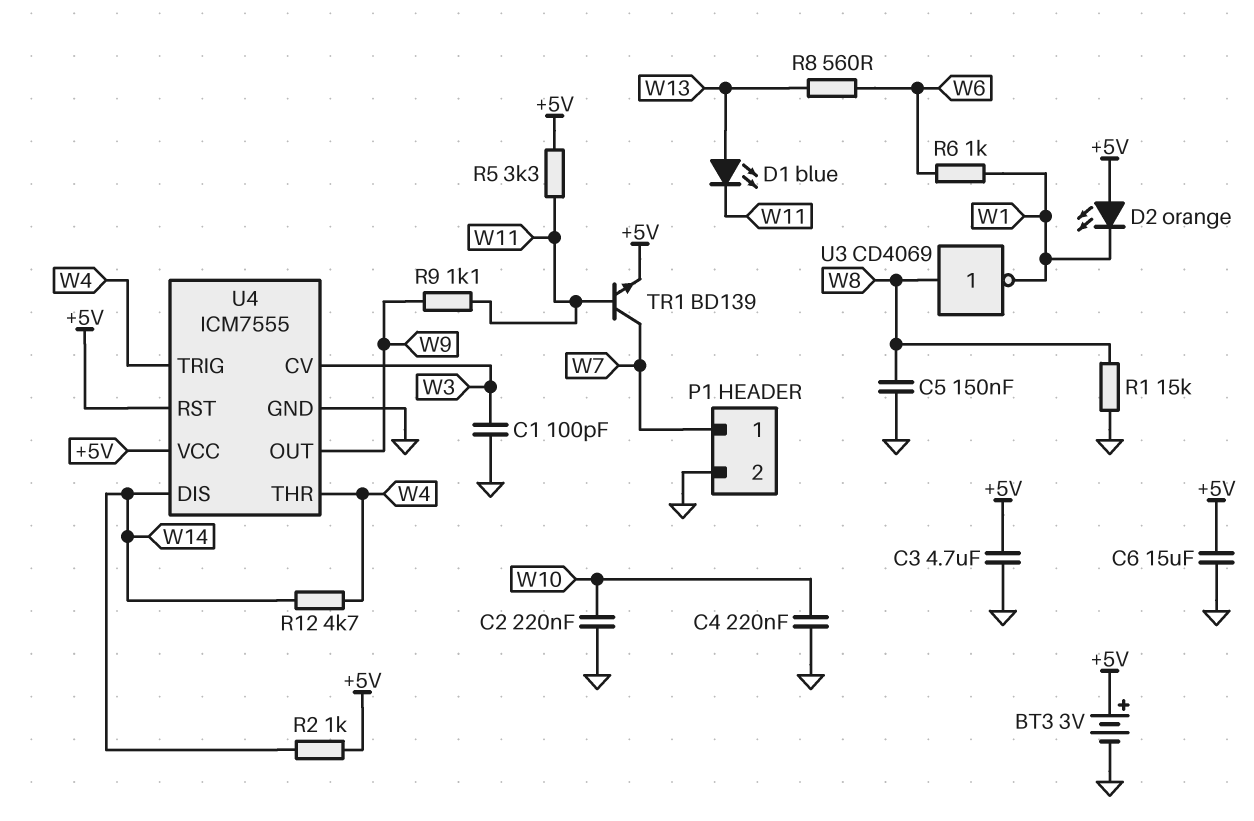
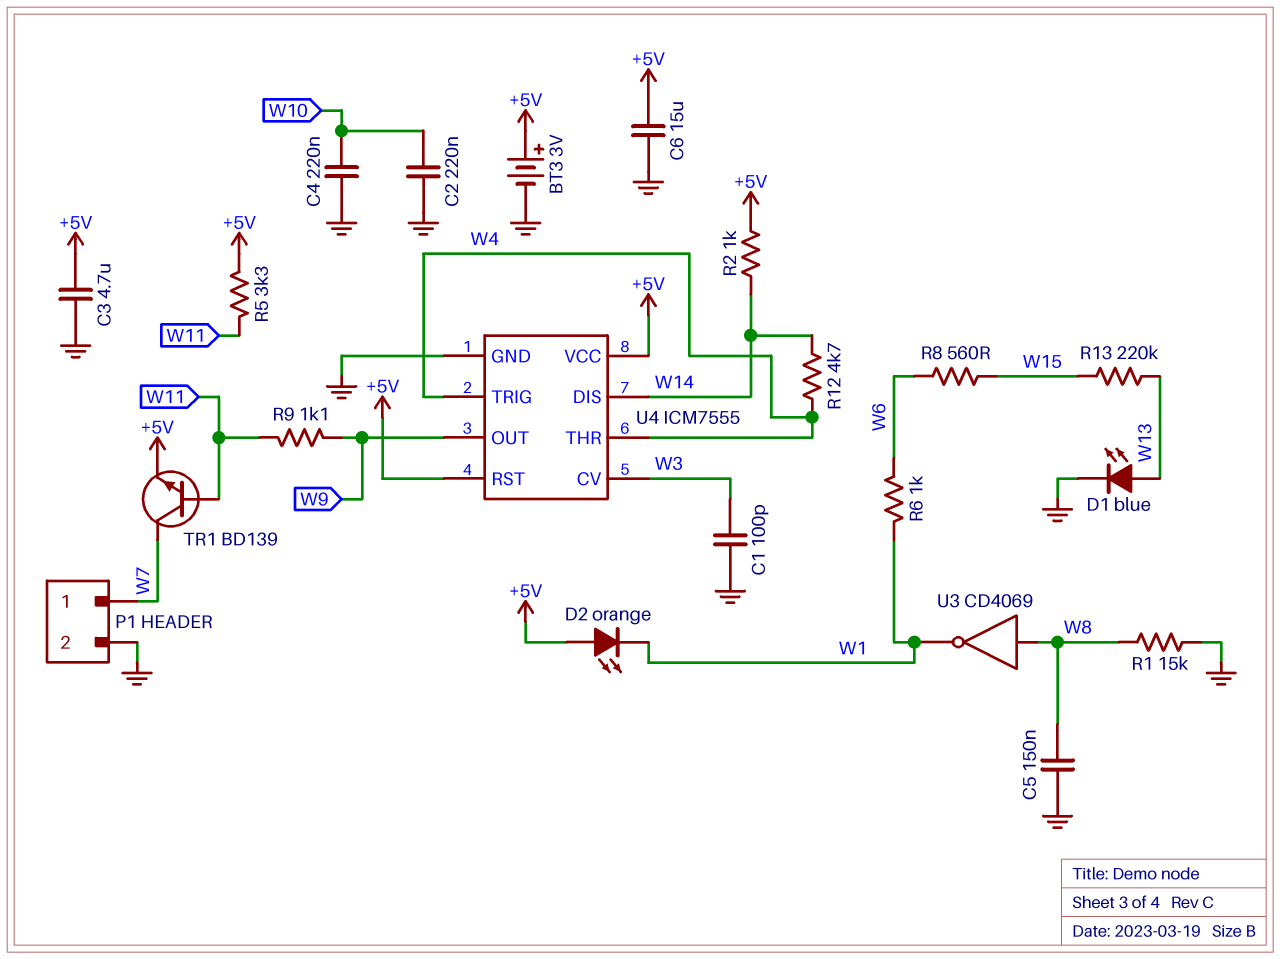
D1: LED blue (A W13, K W11) -> LED blue (A W13, K GND)
R8: 560 (W6, W13) -> 560 (W6, W15)
R13: none -> 220k (W13, W15)

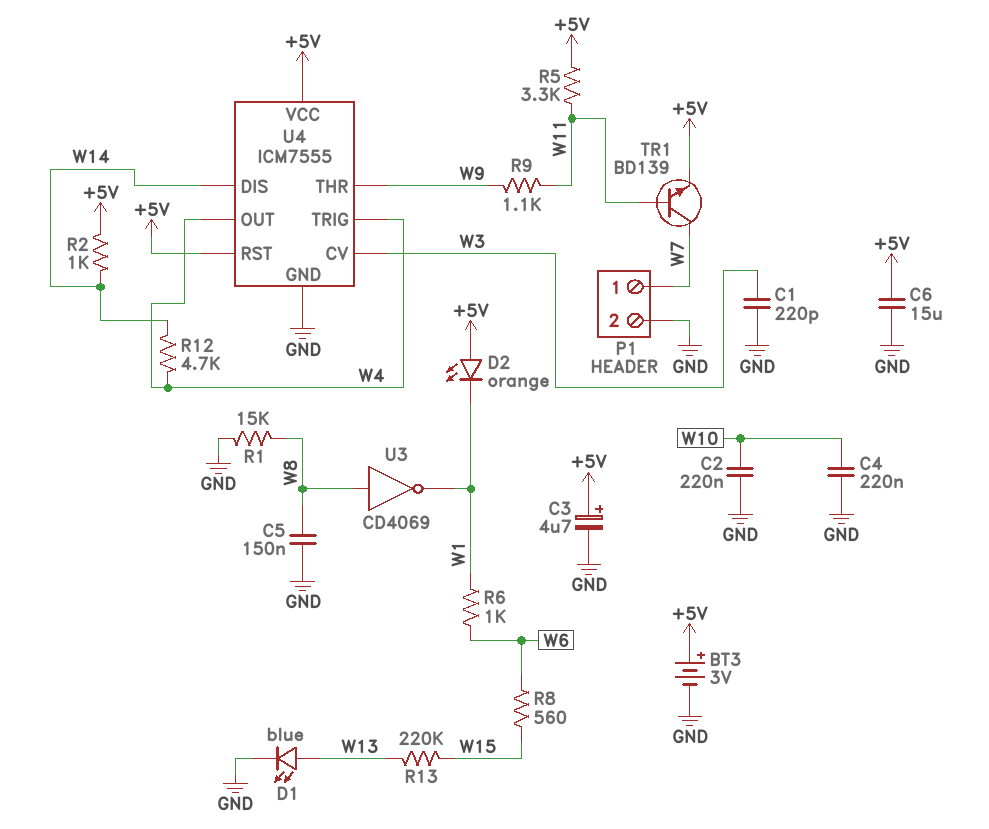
C1: 100pF (GND, W3) -> 220pF (GND, W3)
C3: 4.7uF (+5V, GND) -> 4.7uF (plus +5V, minus GND)
U4 pin OUT: W9 -> W4
U4 pin THR: W4 -> W9

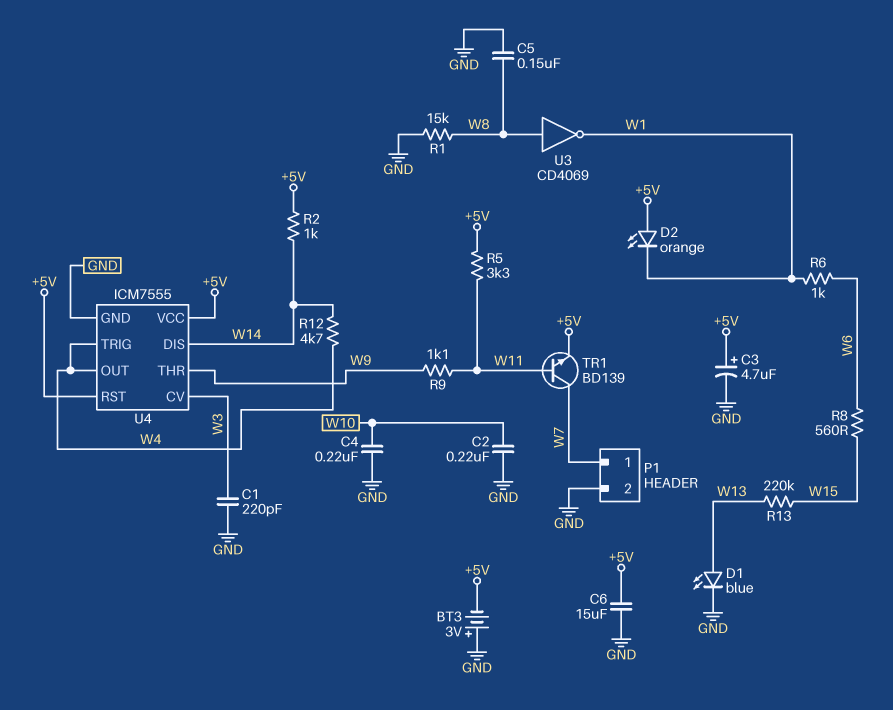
BT3: 3V (plus +5V, minus GND) -> 3V (plus GND, minus +5V)

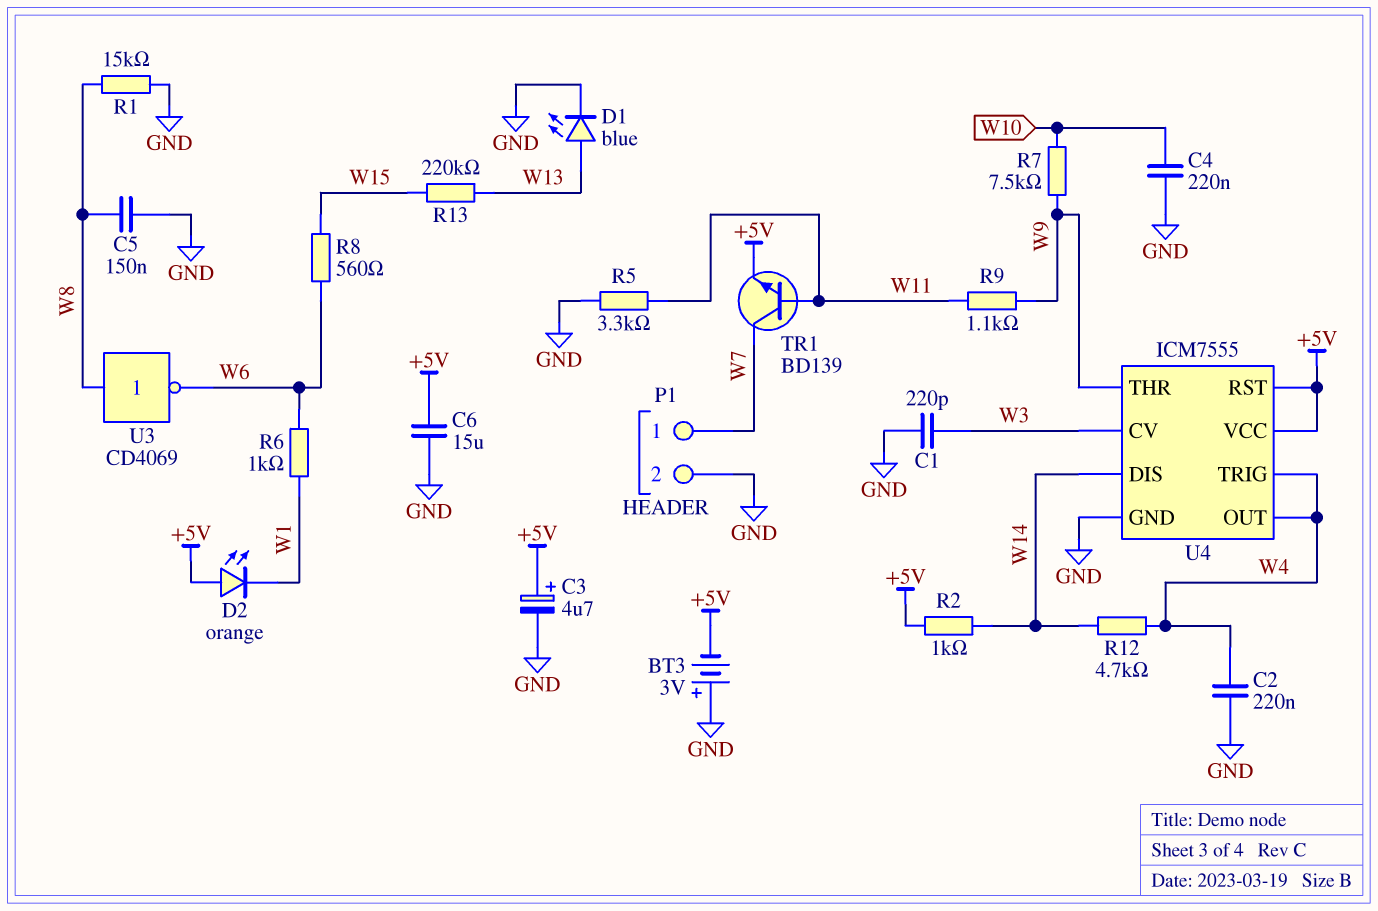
C2: 220nF (GND, W10) -> 220nF (GND, W4)
R5: 3.3k (+5V, W11) -> 3.3k (GND, W11)
R7: none -> 7.5k (W9, W10)
U3: NOT CD4069 (in W8, out W1) -> NOT CD4069 (in W8, out W6)

